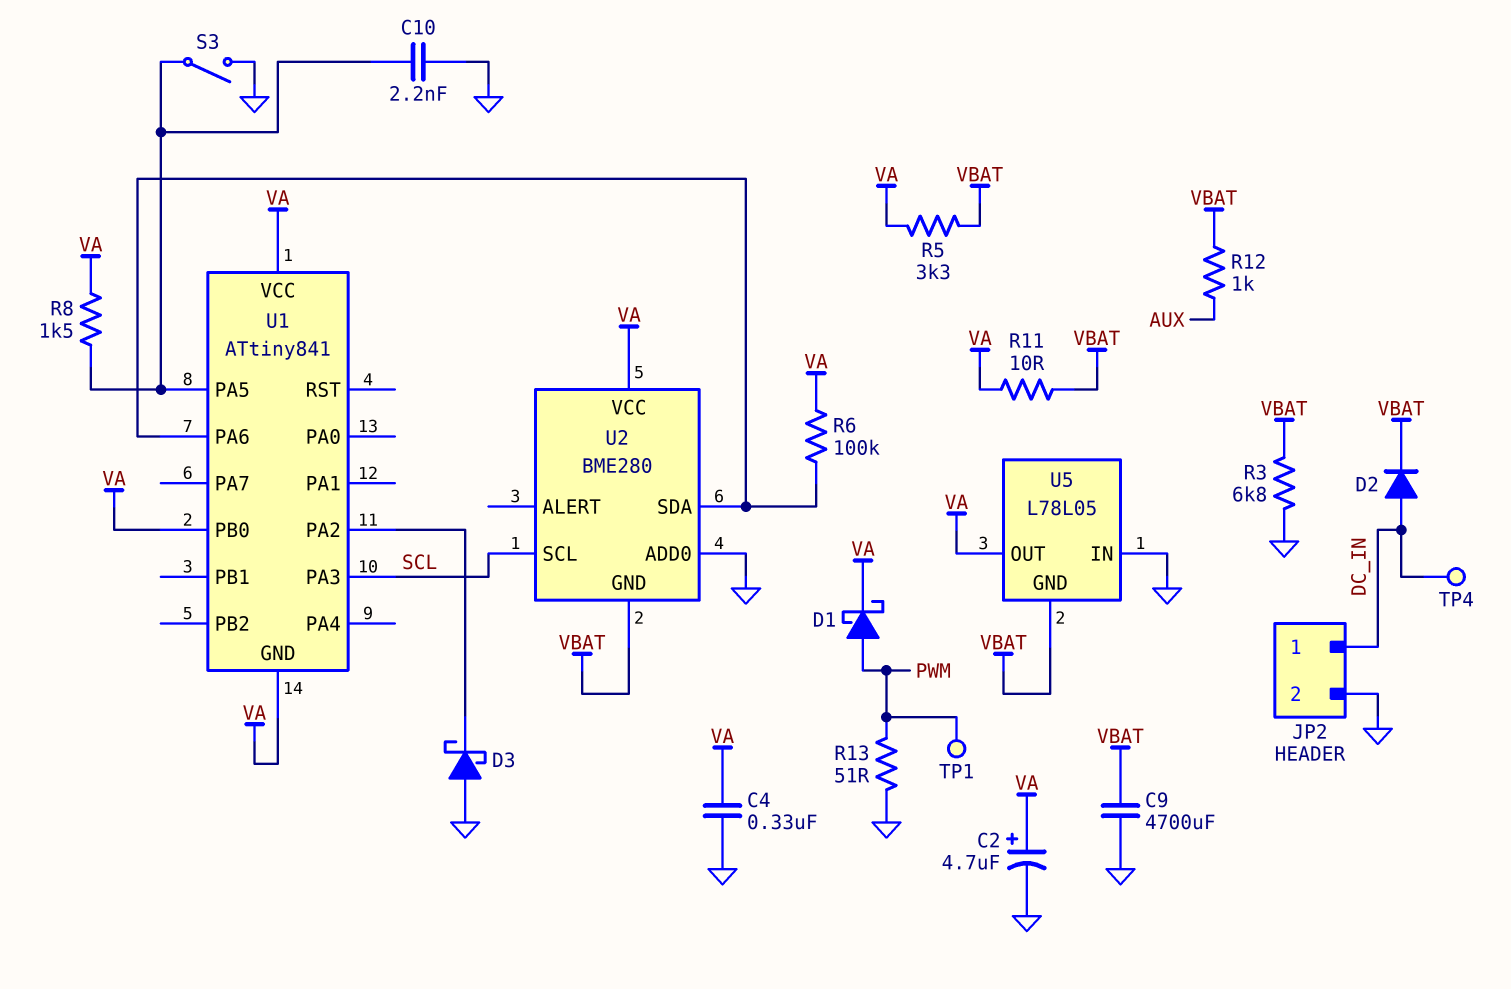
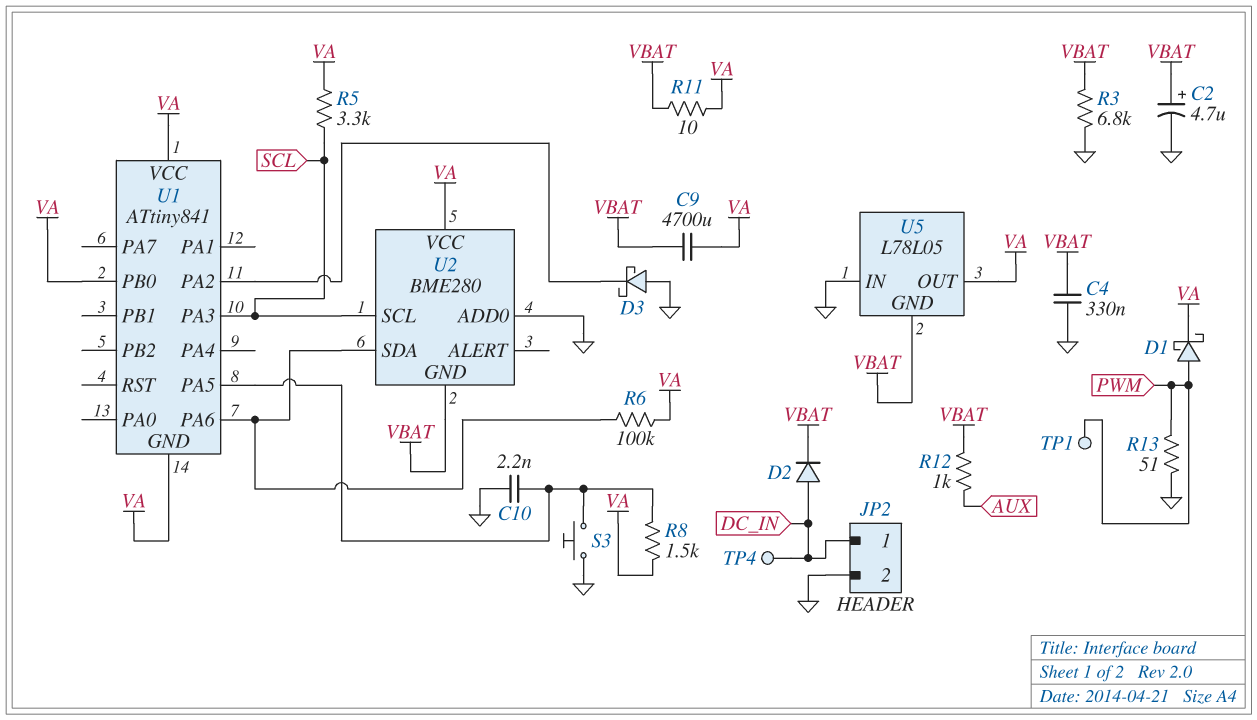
C2: 4.7uF (plus VA, minus GND) -> 4.7uF (plus VBAT, minus GND)
C4: 330nF (GND, VA) -> 330nF (GND, VBAT)
C9: 4700uF (GND, VBAT) -> 4700uF (VA, VBAT)
R5: 3.3k (VA, VBAT) -> 3.3k (SCL, VA)
S3: switch (GND, U1/PA5) -> button (GND, U1/PA5)

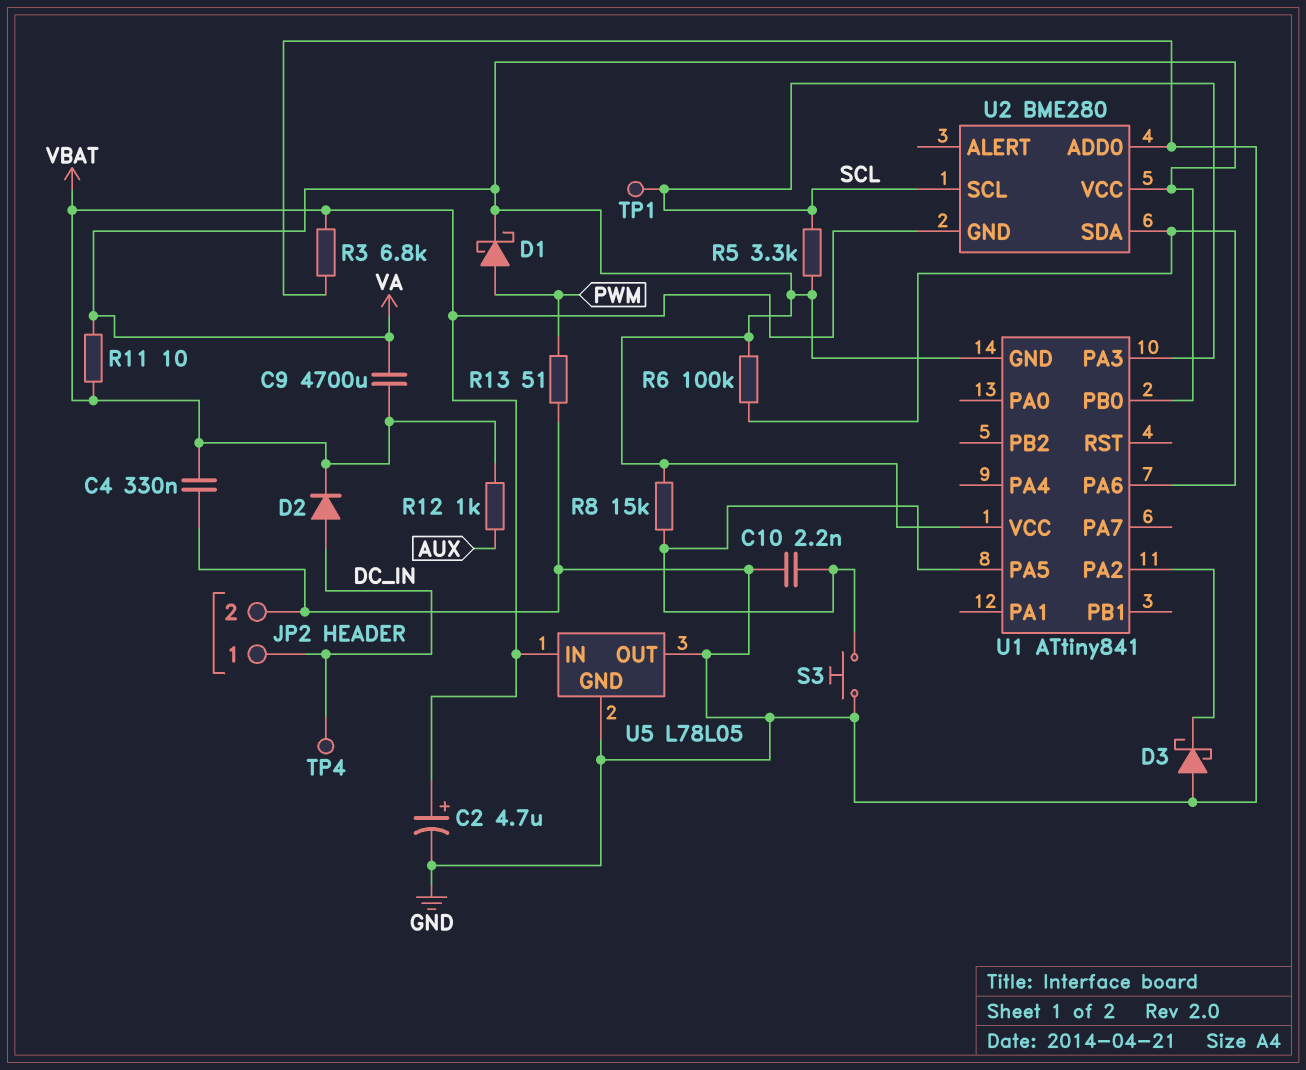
R8: 1.5k (U1/PA5, VA) -> 15k (U1/PA5, VA)
TP1: test point (PWM) -> test point (SCL)
U5 pin GND: VBAT -> GND
U5 pin IN: GND -> VBAT
U5 pin OUT: VA -> GND

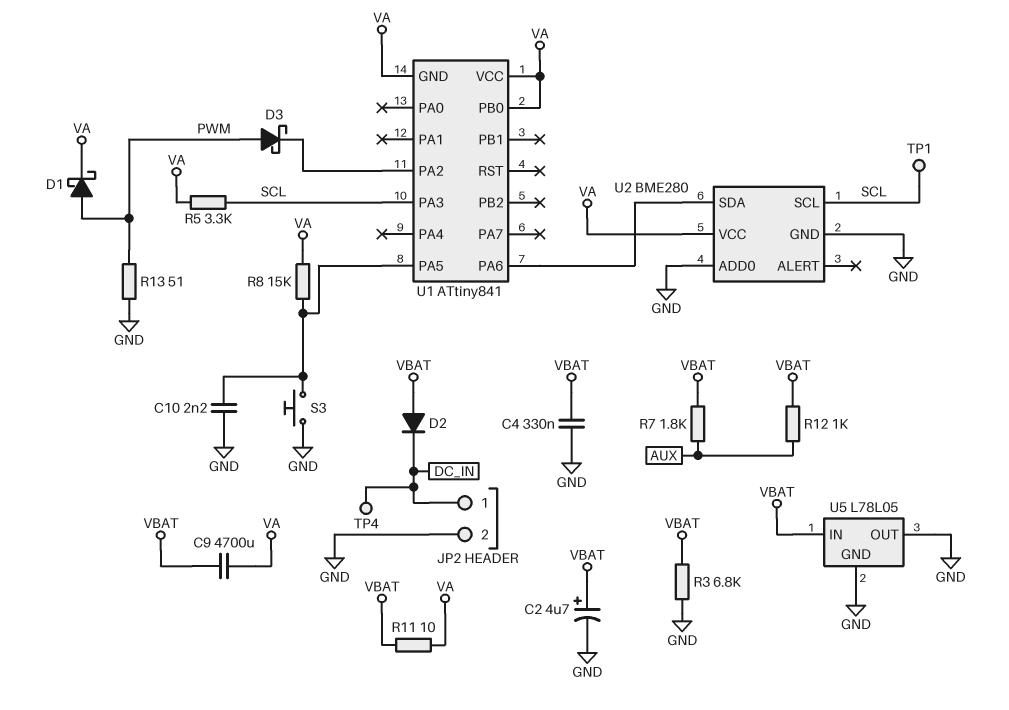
D2: diode (A DC_IN, K VBAT) -> diode (A VBAT, K DC_IN)
D3: schottky (A GND, K U1/PA2) -> schottky (A PWM, K U1/PA2)
R6: 100k (U1/PA6, VA) -> none
R7: none -> 1.8k (AUX, VBAT)
U2 pin GND: VBAT -> GND

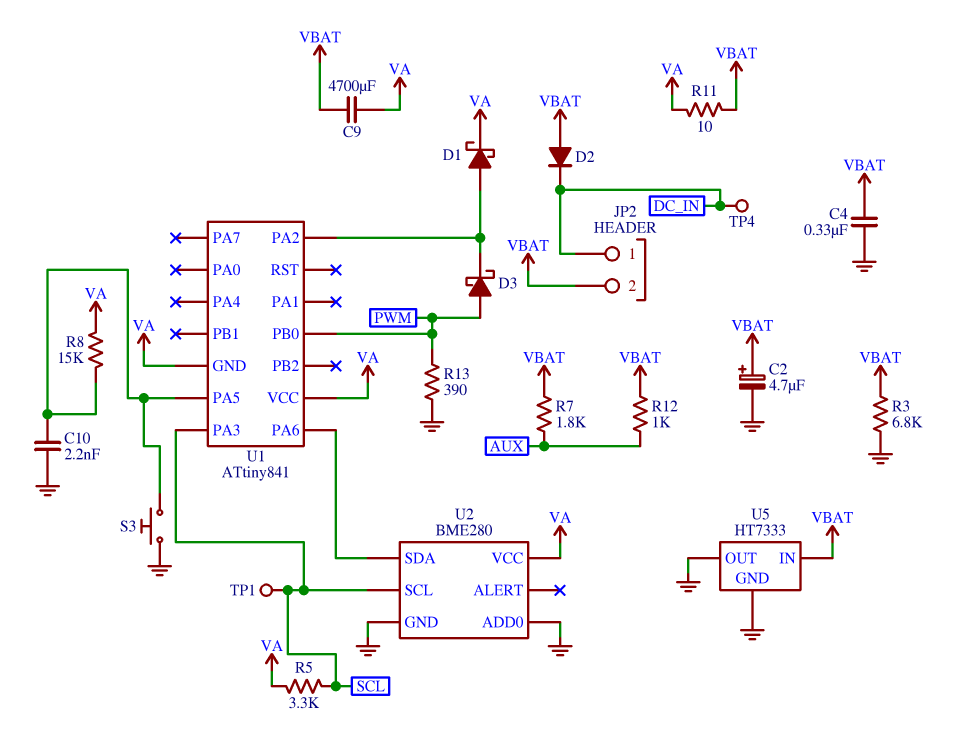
D1: schottky (A PWM, K VA) -> schottky (A U1/PA2, K VA)
JP2 pin 2: GND -> VBAT
R13: 51 (GND, PWM) -> 390 (GND, PWM)
U1 pin PB0: VA -> PWM
U5: L78L05 -> HT7333

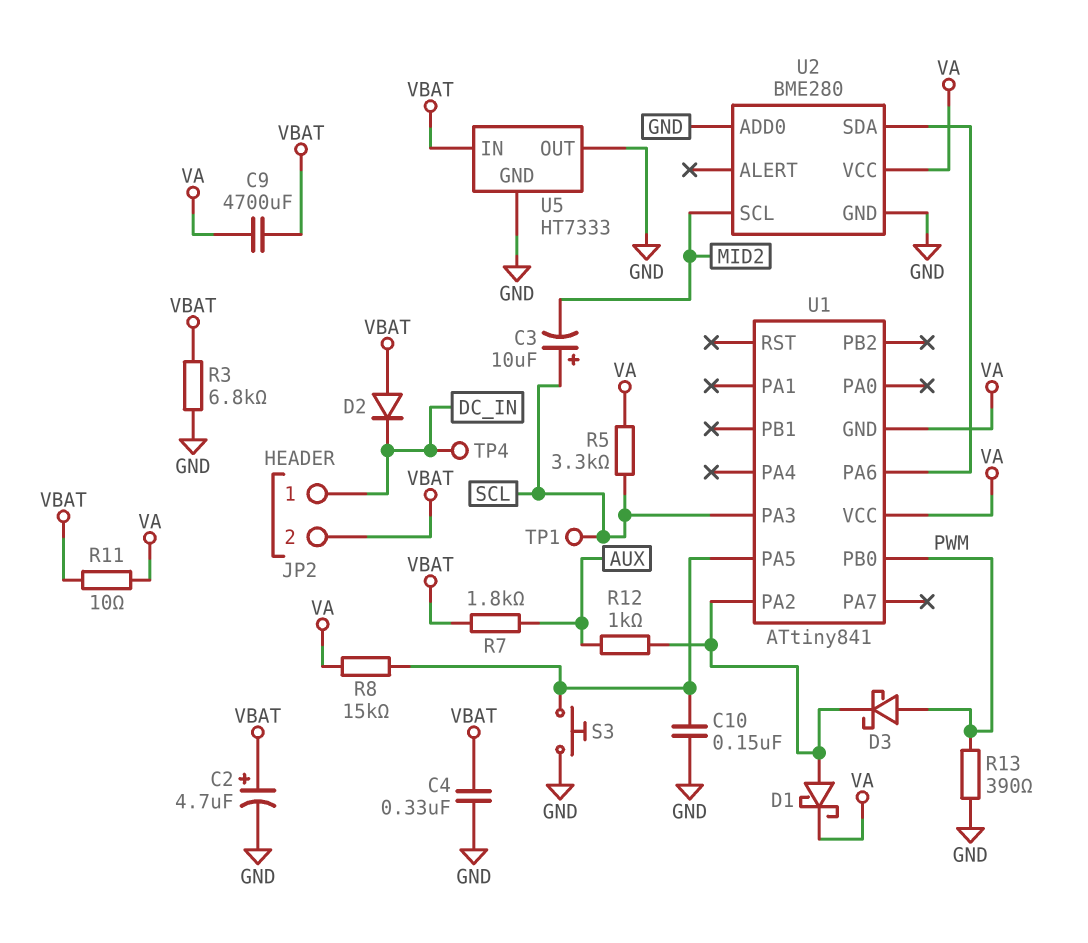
C3: none -> 10uF (plus SCL, minus MID2)
C10: 2.2nF (GND, U1/PA5) -> 150nF (GND, U1/PA5)
R12: 1k (AUX, VBAT) -> 1k (AUX, U1/PA2)
U2 pin SCL: SCL -> MID2

